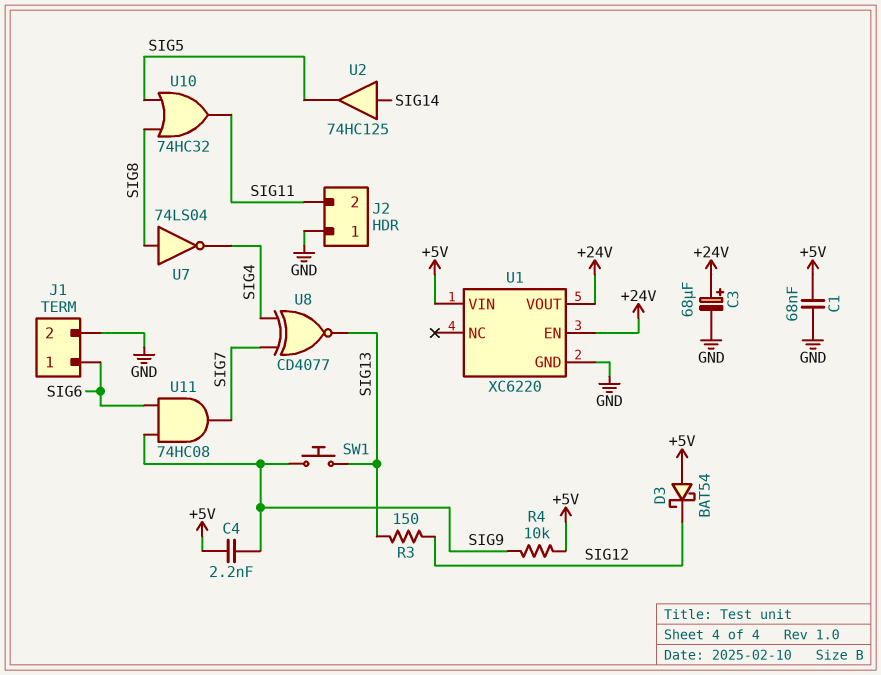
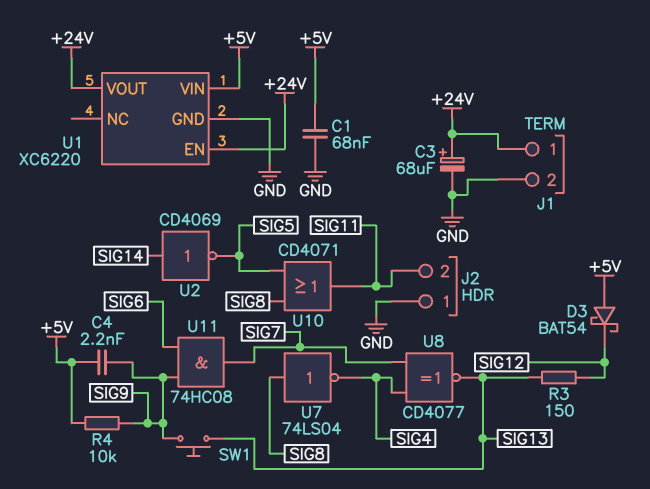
J1 pin 1: SIG6 -> +24V
U2: buffer 74HC125 (in SIG14, out SIG5) -> NOT CD4069 (in SIG14, out SIG5)
U10: OR 74HC32 (in SIG5, in SIG8, out SIG11) -> OR CD4071 (in SIG5, in SIG8, out SIG11)

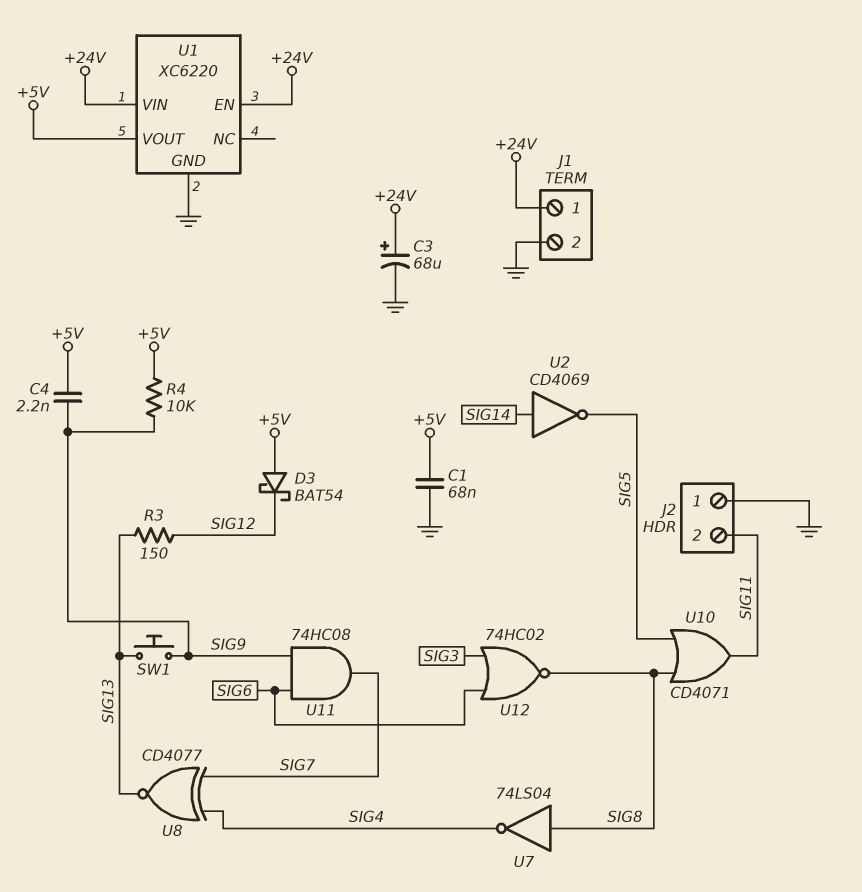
U1 pin VIN: +5V -> +24V
U1 pin VOUT: +24V -> +5V
U12: none -> NOR 74HC02 (in SIG3, in SIG6, out SIG8)

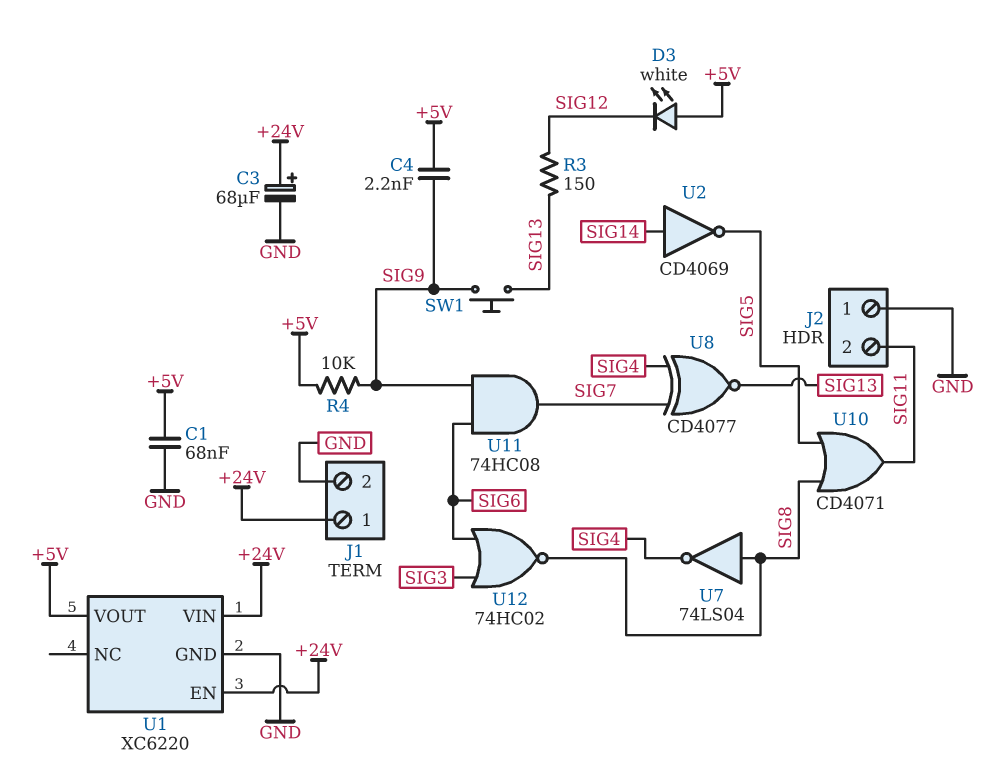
D3: schottky BAT54 (A +5V, K SIG12) -> LED white (A +5V, K SIG12)

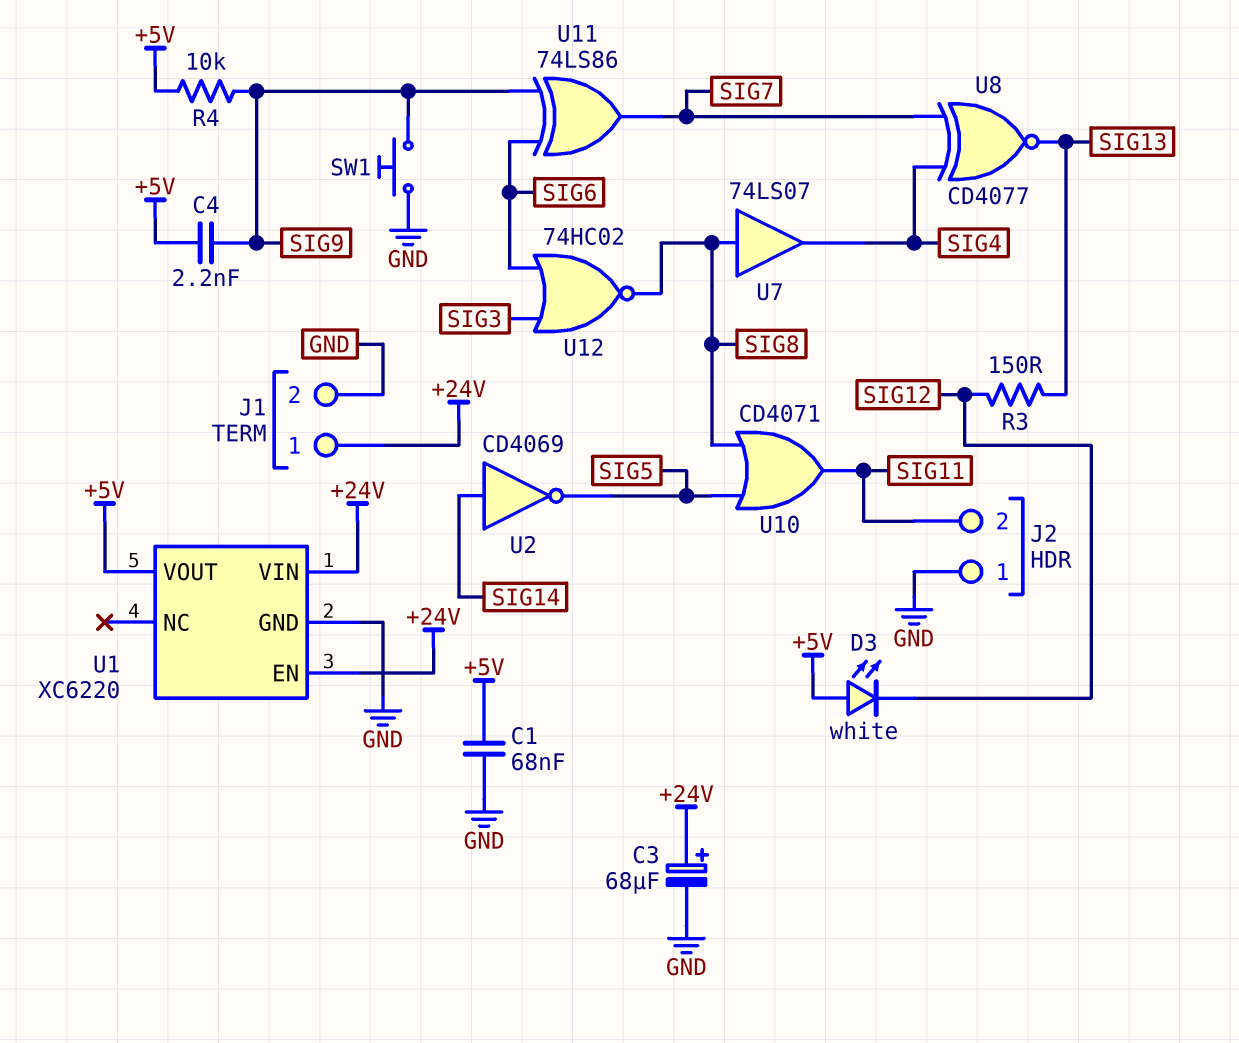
SW1: button (SIG9, SIG13) -> button (GND, SIG9)
U7: NOT 74LS04 (in SIG8, out SIG4) -> buffer 74LS07 (in SIG8, out SIG4)
U11: AND 74HC08 (in SIG6, in SIG9, out SIG7) -> XOR 74LS86 (in SIG6, in SIG9, out SIG7)

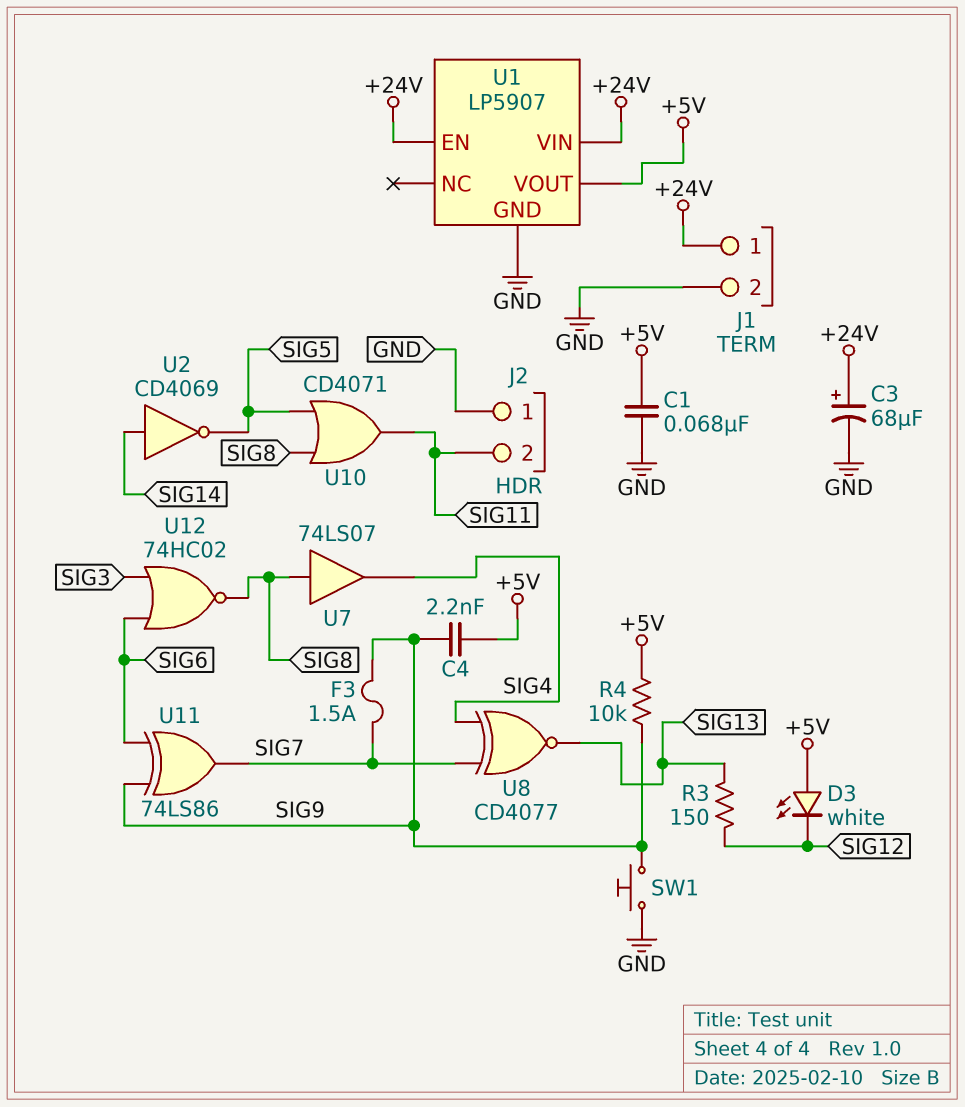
F3: none -> 1.5A (SIG7, SIG9)
U1: XC6220 -> LP5907

